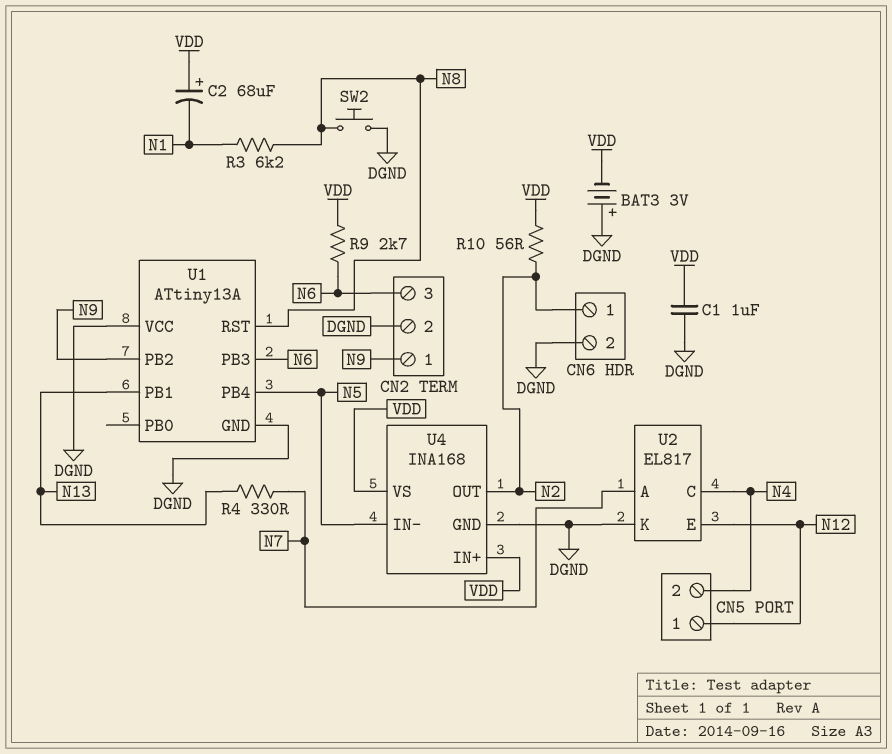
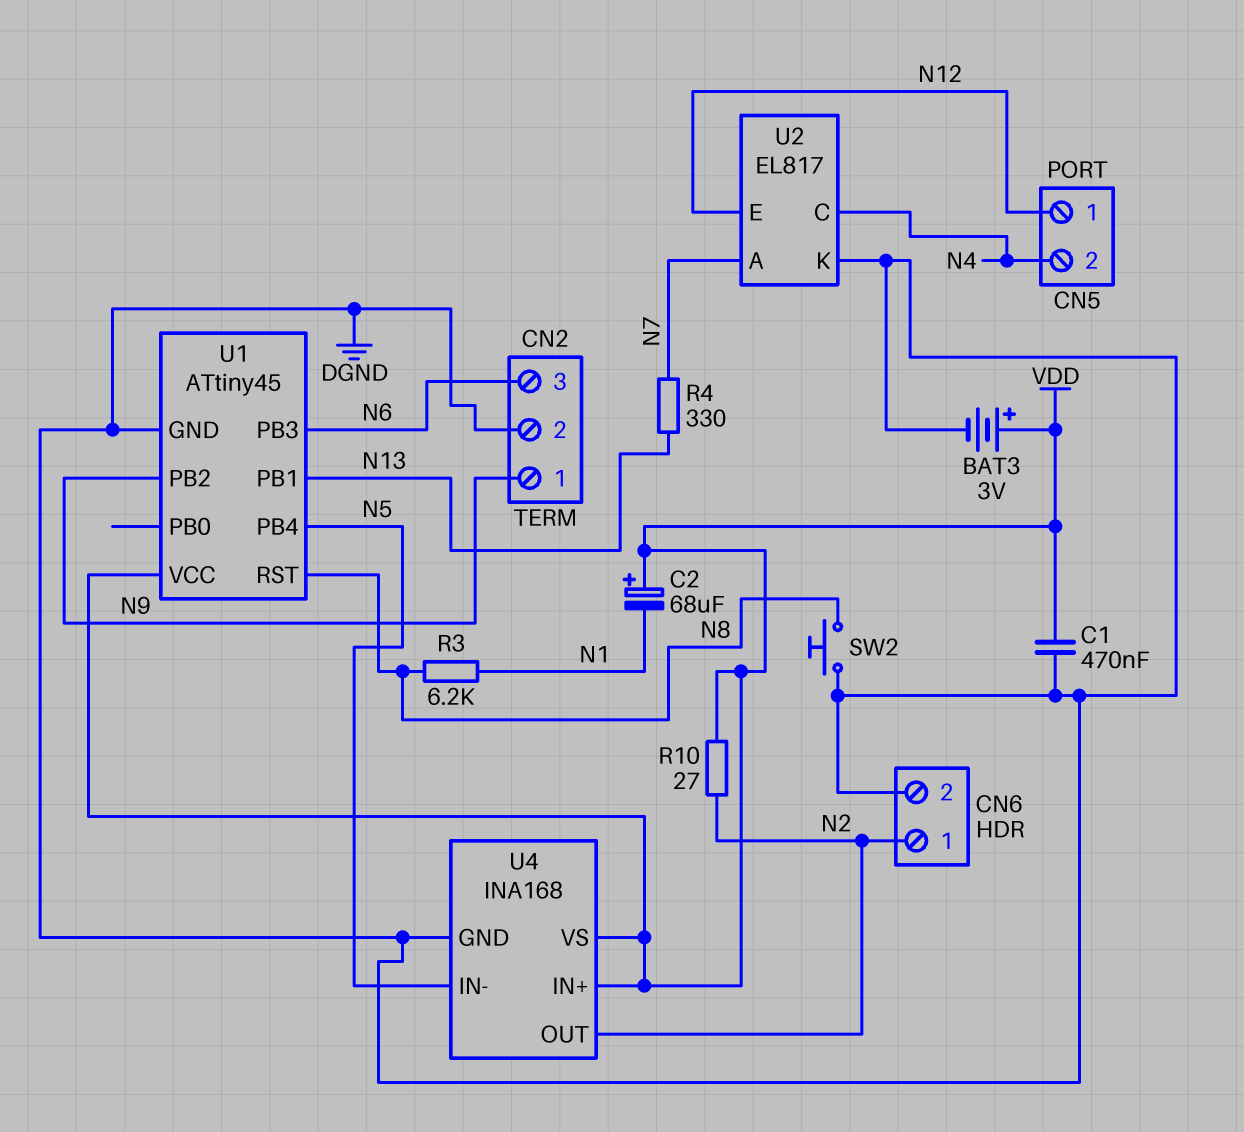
BAT3: 3V (plus DGND, minus VDD) -> 3V (plus VDD, minus DGND)
C1: 1uF (DGND, VDD) -> 470nF (DGND, VDD)
R9: 2.7k (N6, VDD) -> none
R10: 56 (N2, VDD) -> 27 (N2, VDD)
U1: ATtiny13A -> ATtiny45
U1 pin VCC: DGND -> VDD

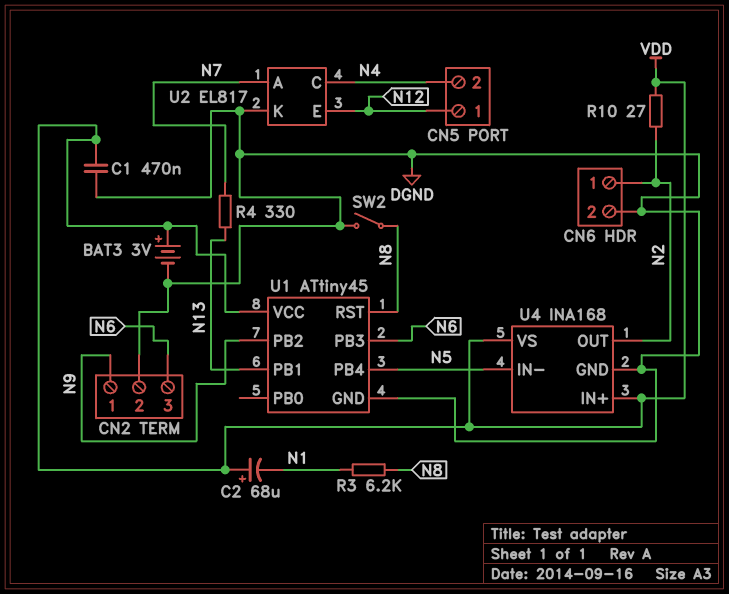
SW2: button (DGND, N8) -> switch (DGND, N8)

